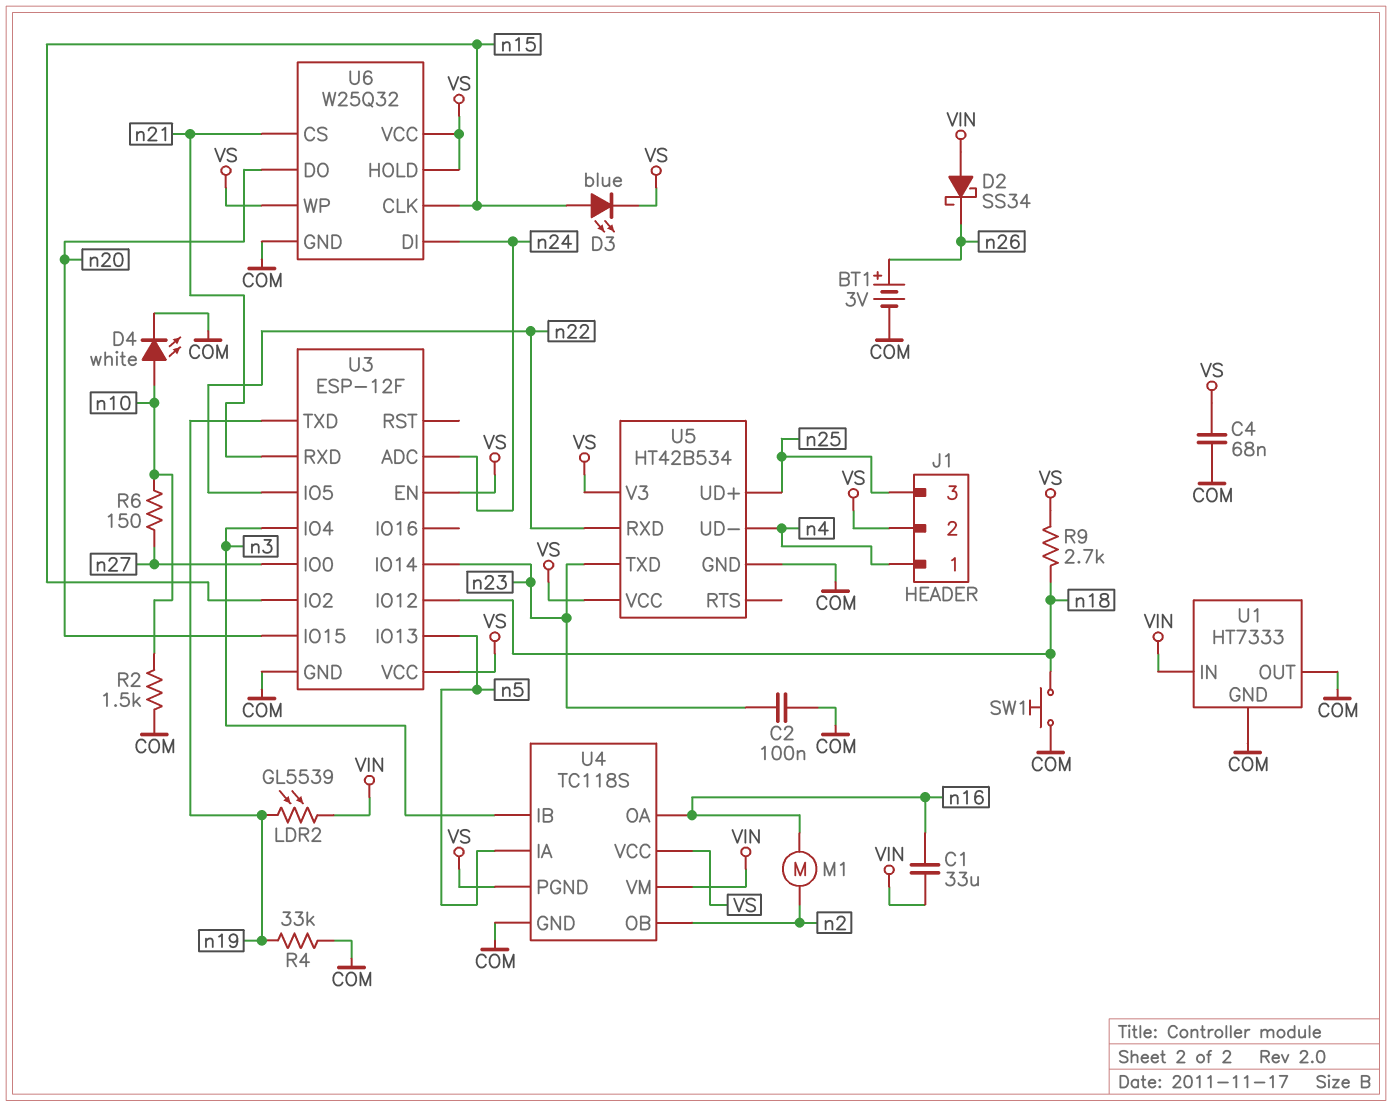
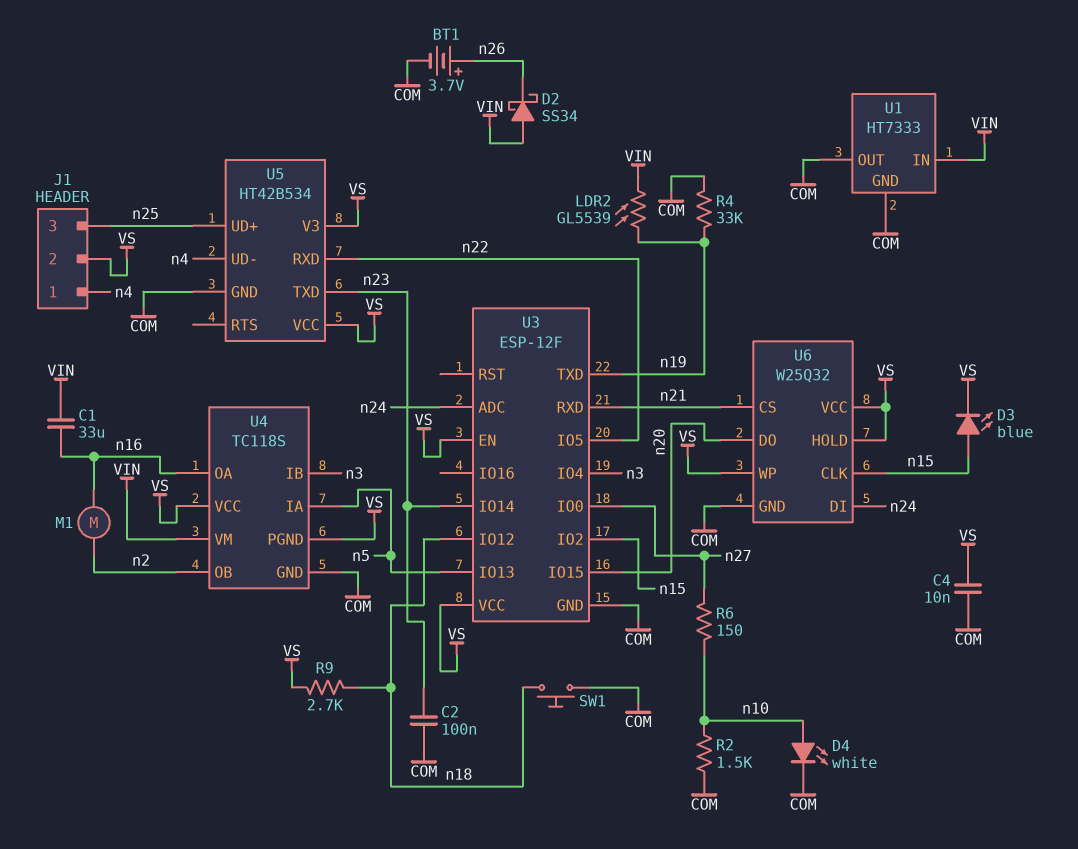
BT1: 3V (plus n26, minus COM) -> 3.7V (plus n26, minus COM)
C4: 68nF (COM, VS) -> 10nF (COM, VS)

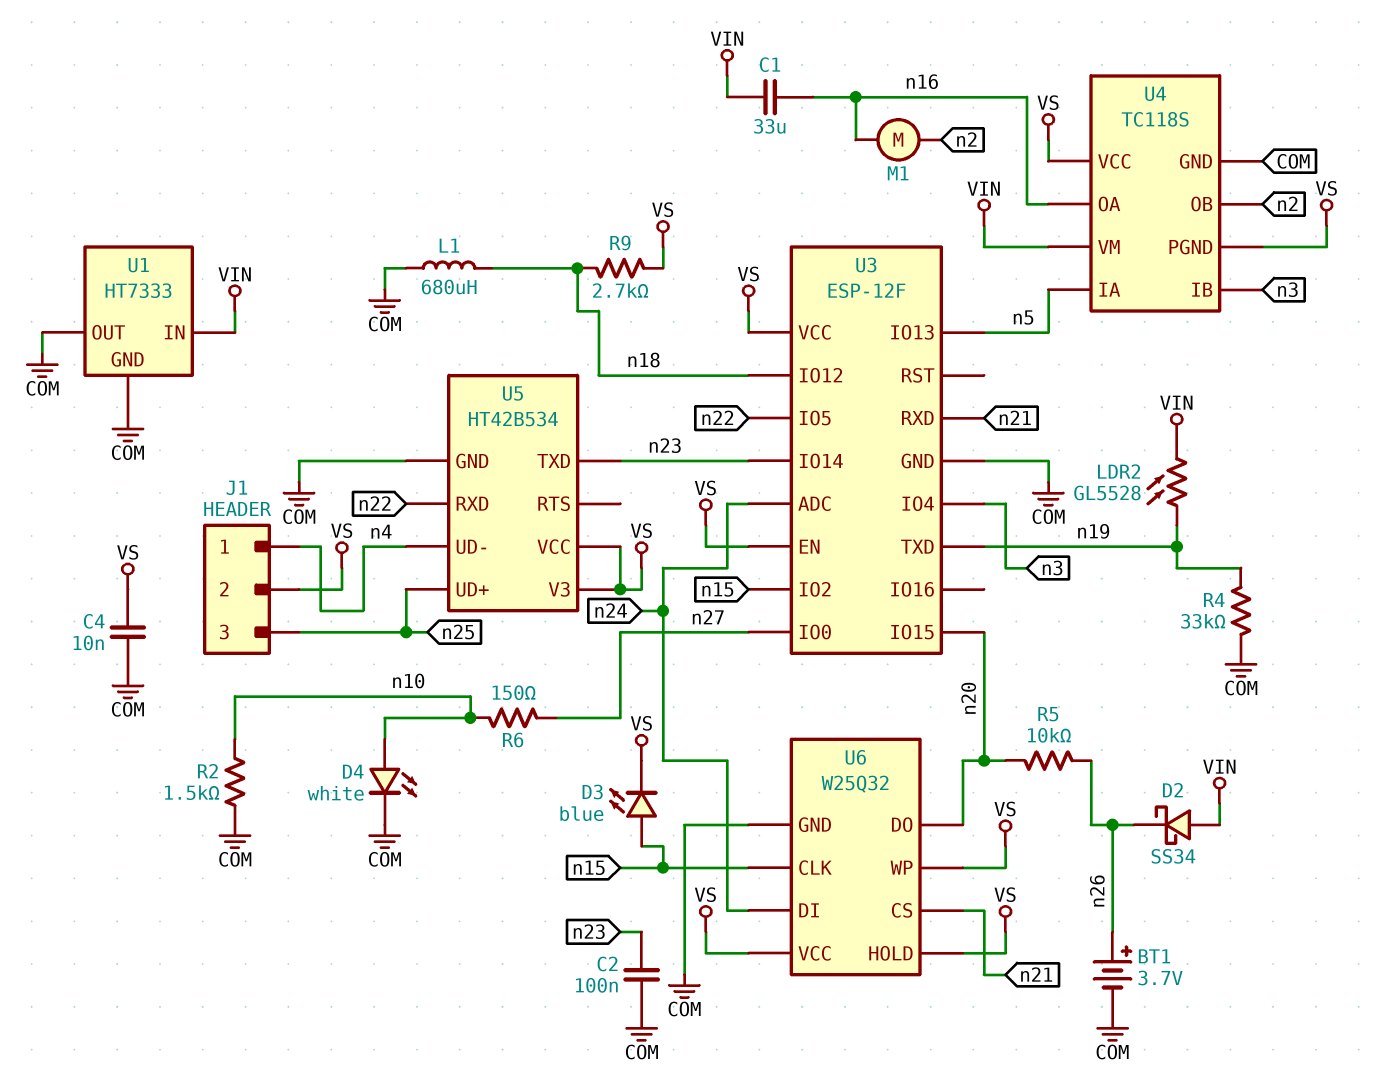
L1: none -> 680uH (COM, n18)
LDR2: GL5539 (VIN, n19) -> GL5528 (VIN, n19)
R5: none -> 10k (n20, n26)
SW1: button (COM, n18) -> none

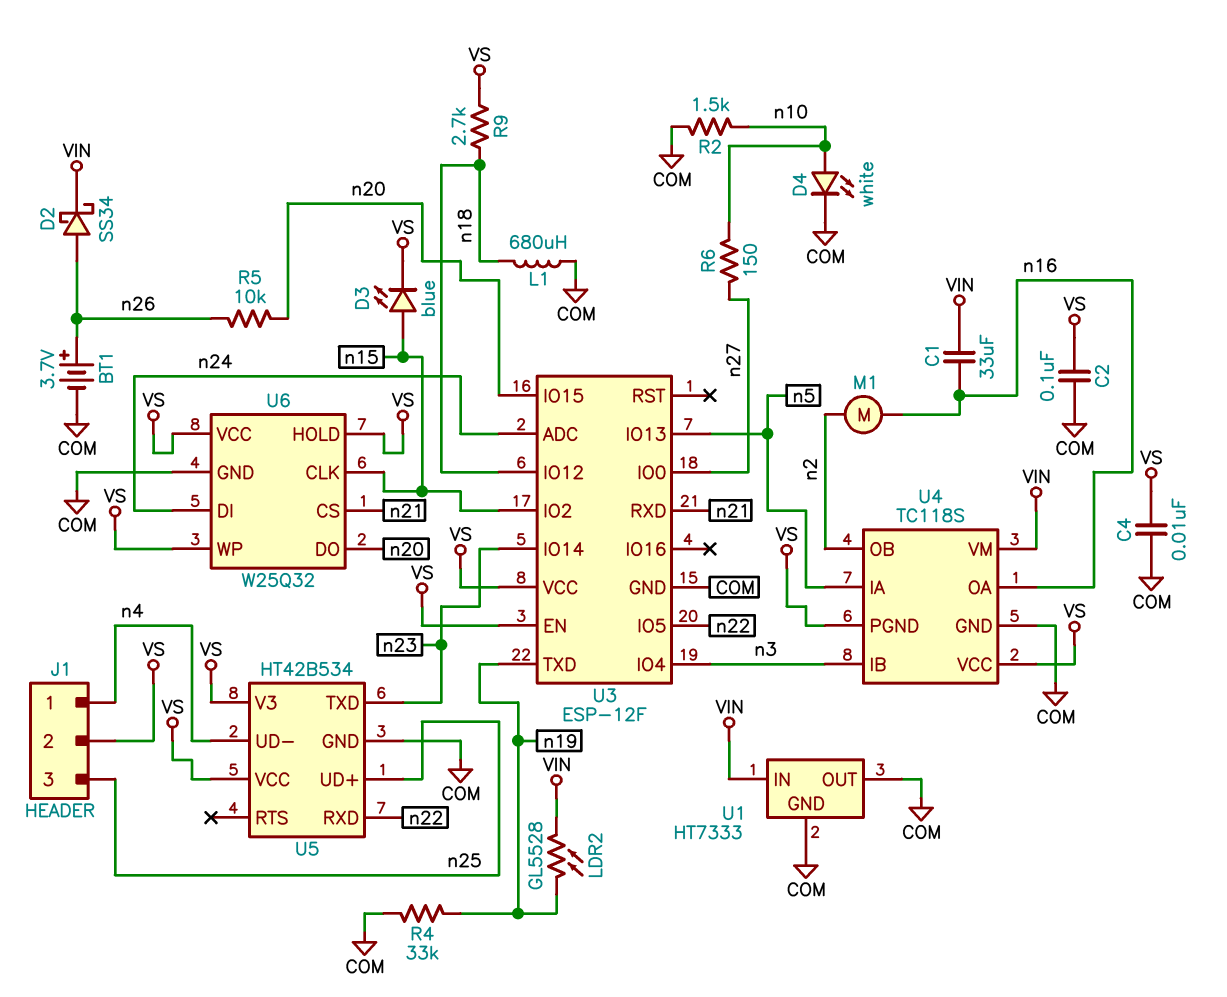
C2: 100nF (COM, n23) -> 100nF (COM, VS)
D2: schottky SS34 (A VIN, K n26) -> schottky SS34 (A n26, K VIN)

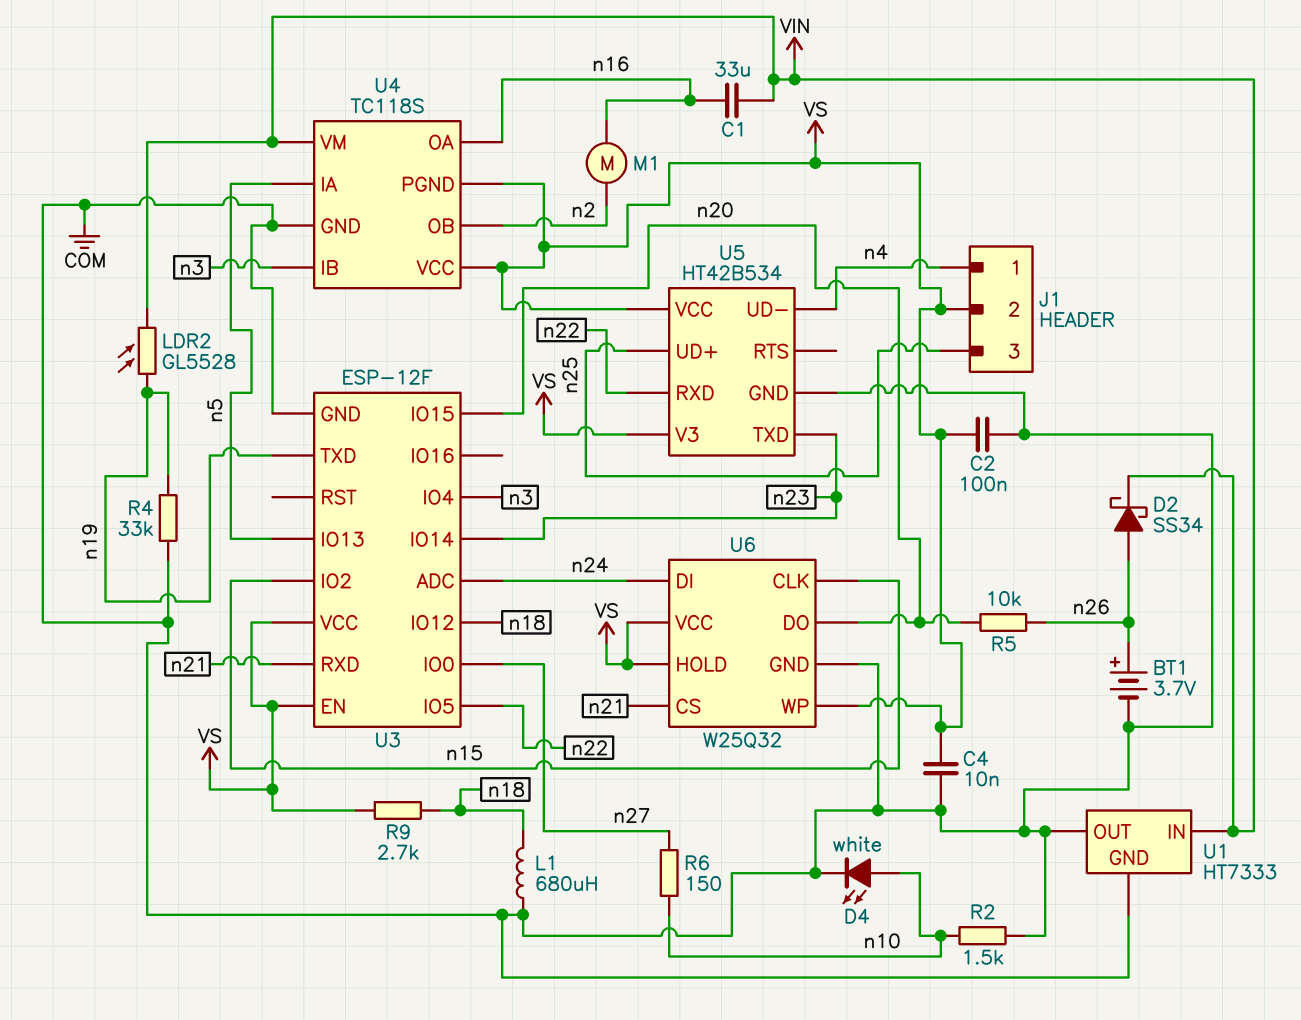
D3: LED blue (A n15, K VS) -> none

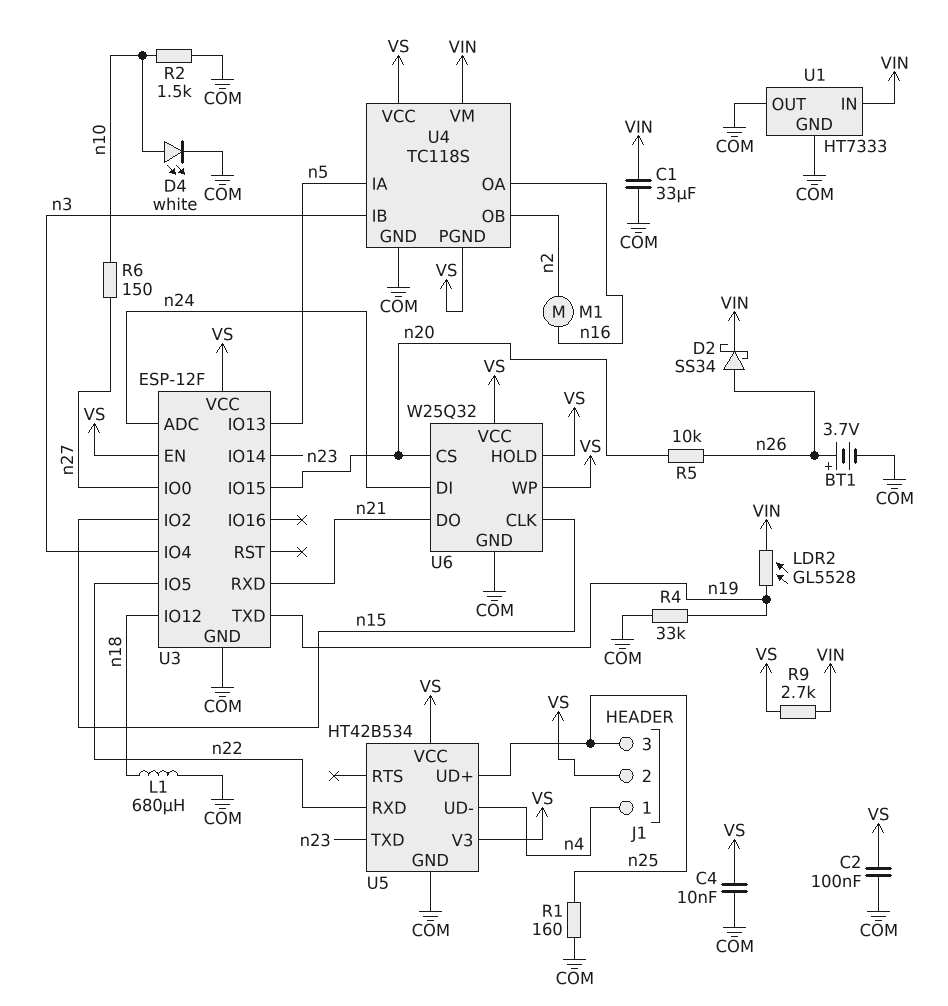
C1: 33uF (VIN, n16) -> 33uF (COM, VIN)
R1: none -> 160 (COM, n25)
R9: 2.7k (VS, n18) -> 2.7k (VIN, VS)
U6 pin CS: n21 -> n20
U6 pin DO: n20 -> n21

